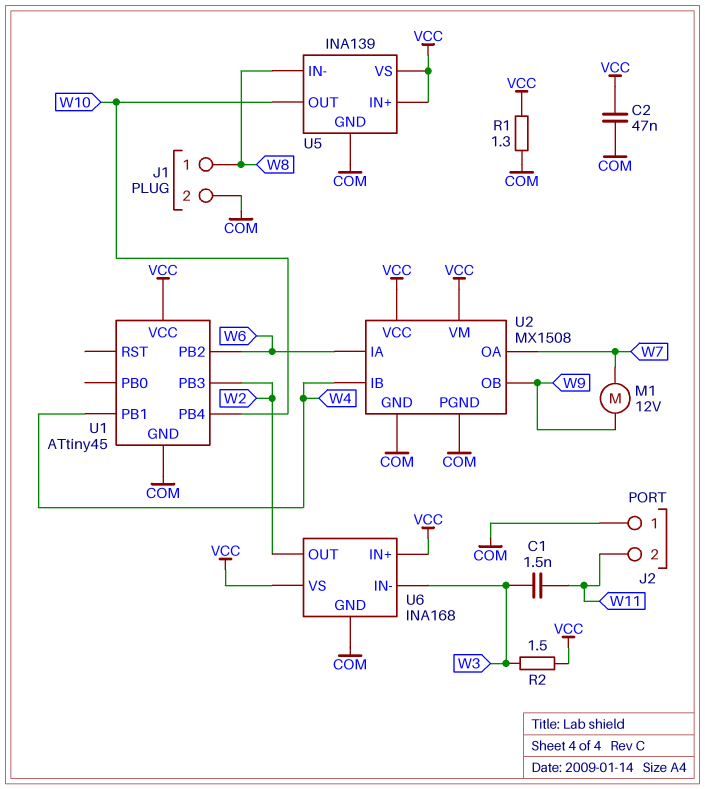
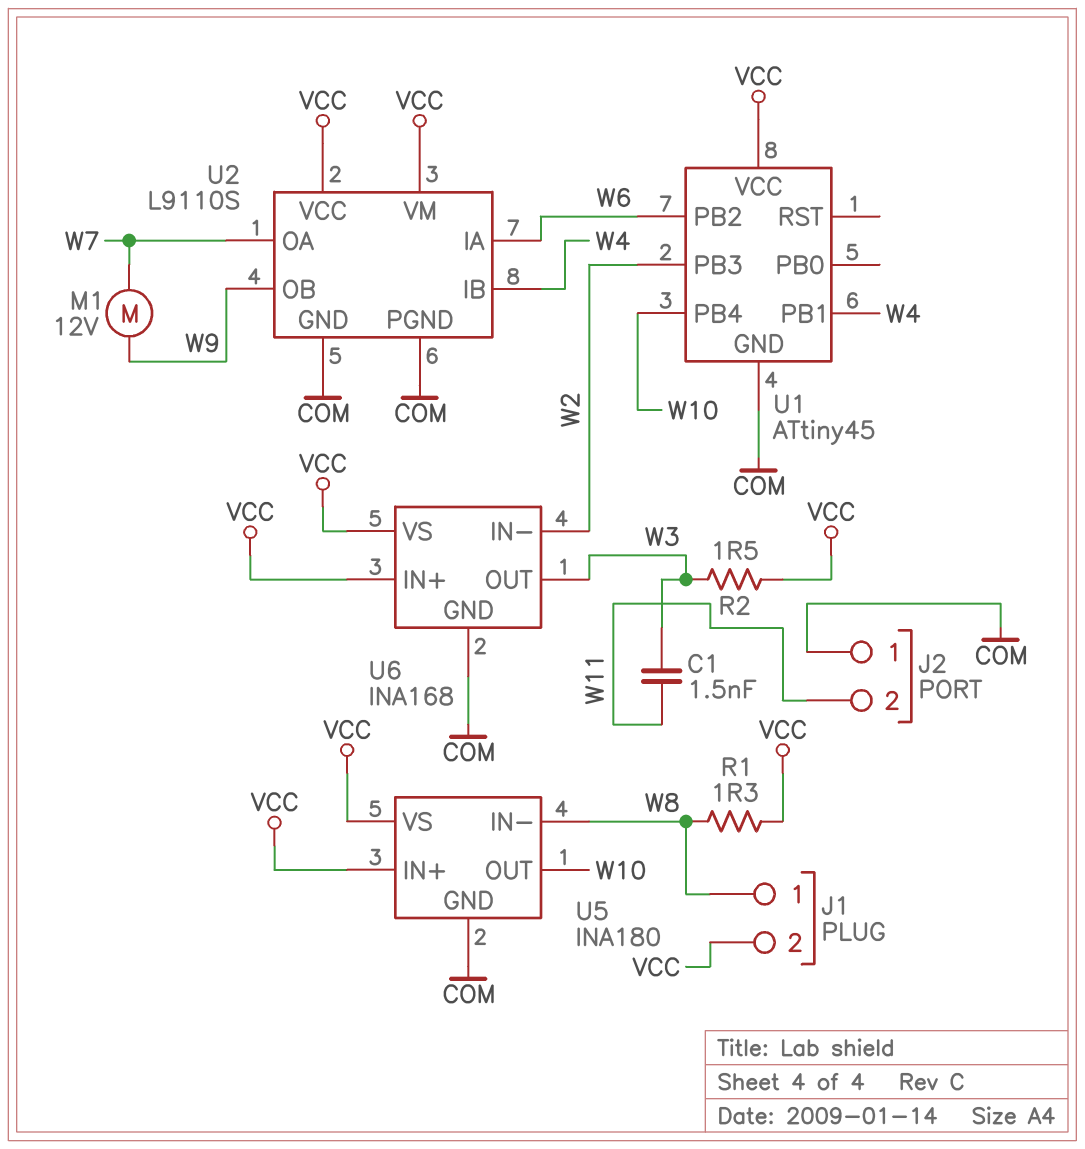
C2: 47nF (COM, VCC) -> none
J1 pin 2: COM -> VCC
R1: 1.3 (COM, VCC) -> 1.3 (VCC, W8)
U2: MX1508 -> L9110S
U5: INA139 -> INA180
U6 pin IN-: W3 -> W2
U6 pin OUT: W2 -> W3

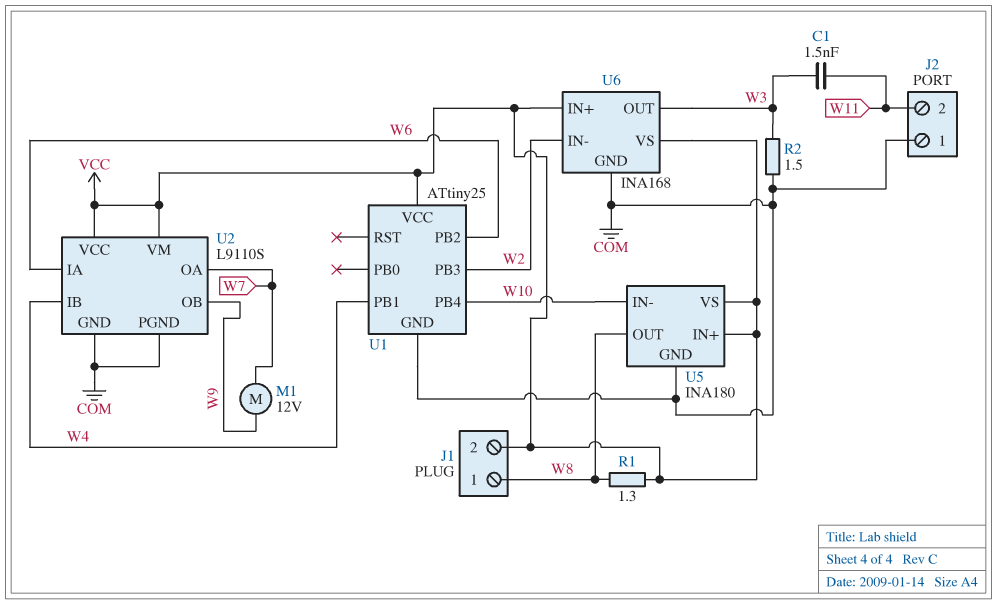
R2: 1.5 (VCC, W3) -> 1.5 (COM, W3)
U1: ATtiny45 -> ATtiny25
U5 pin IN-: W8 -> W10
U5 pin OUT: W10 -> W8

